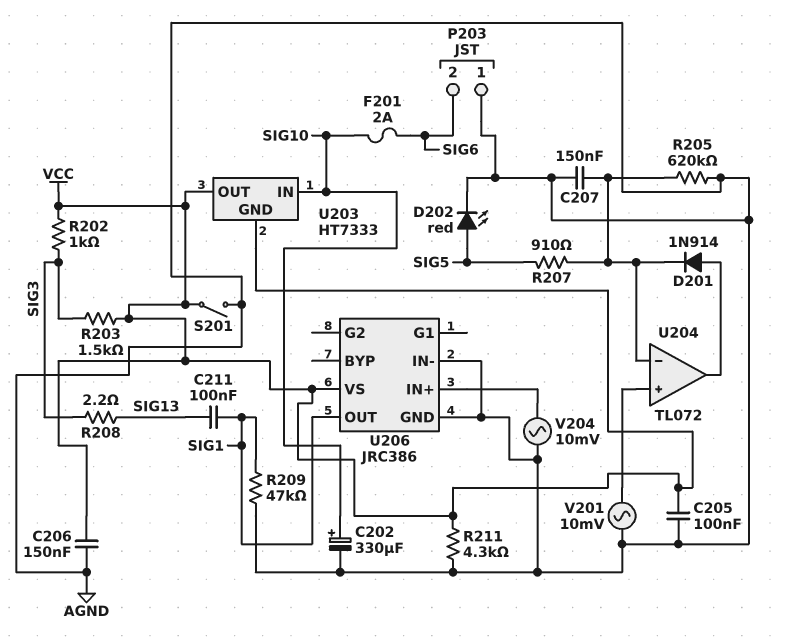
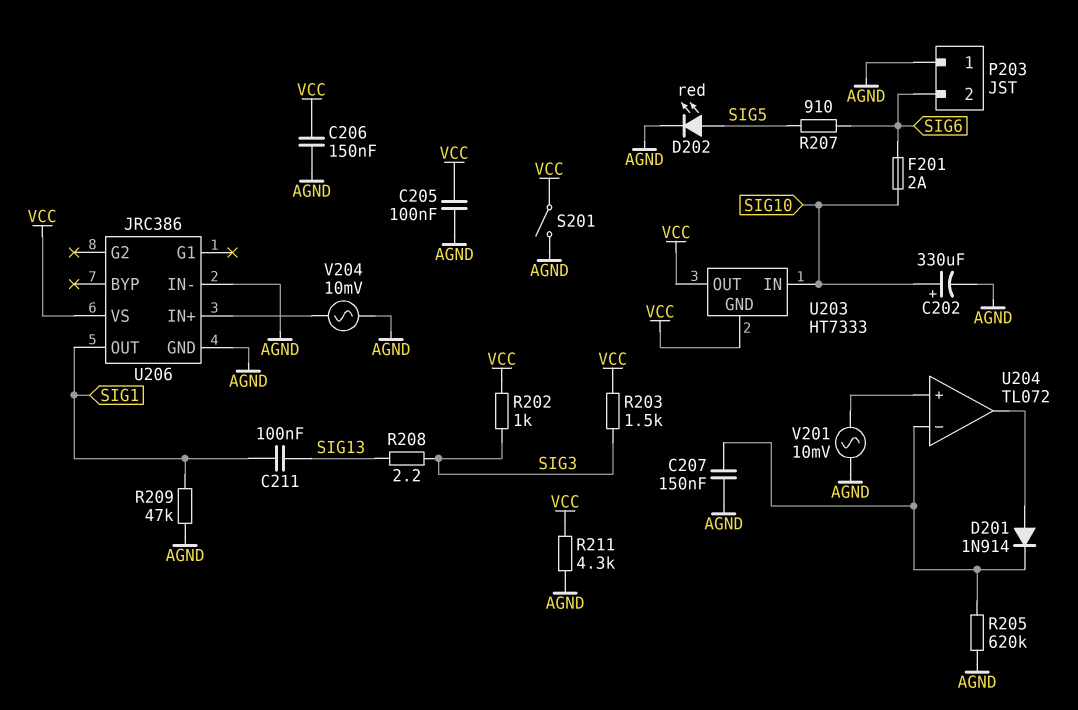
R207: 910 (SIG5, U204/in-) -> 910 (SIG5, SIG6)

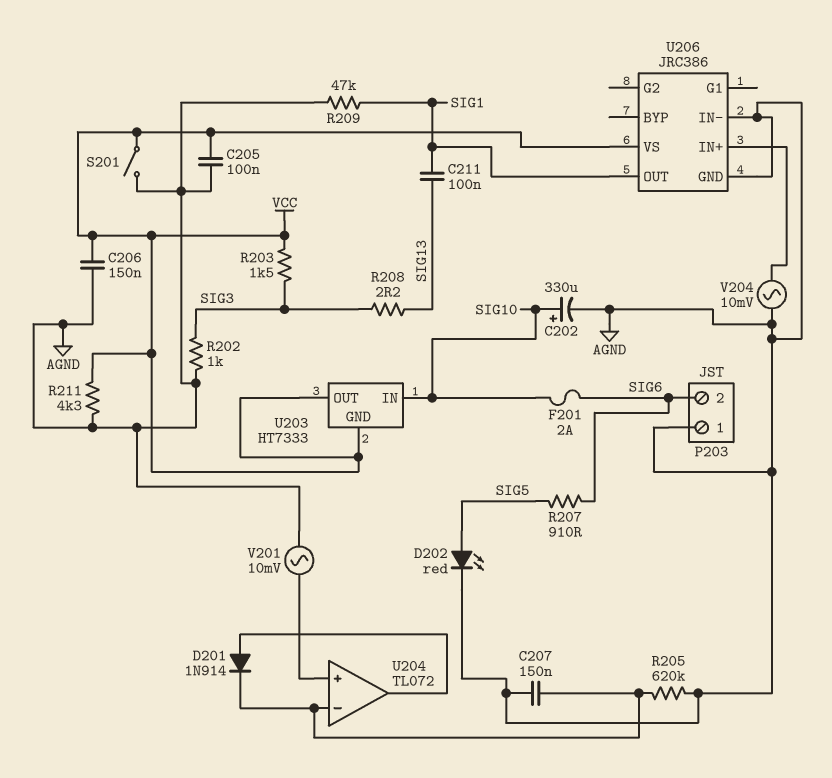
R202: 1k (SIG3, VCC) -> 1k (AGND, SIG3)

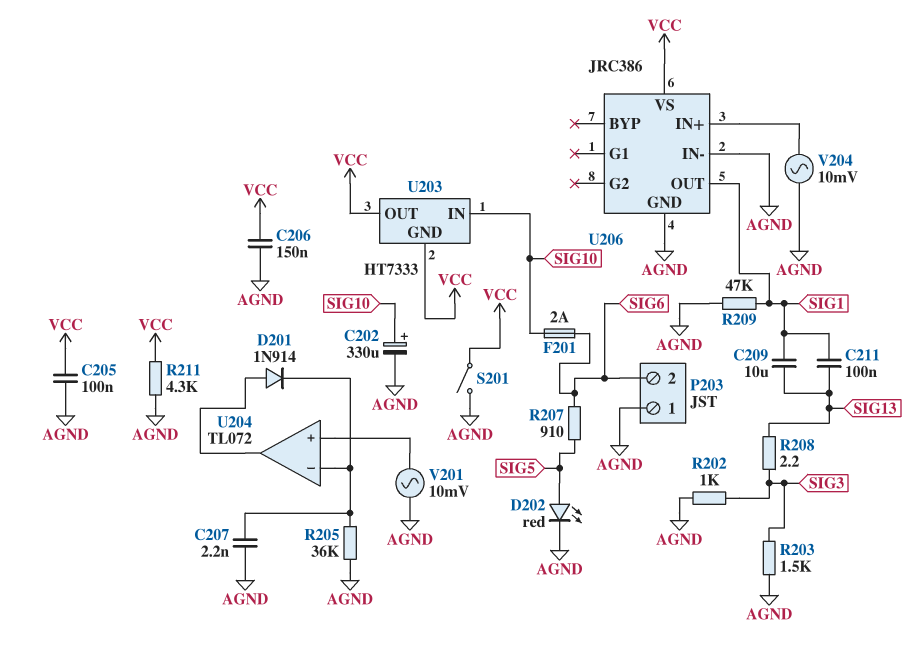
C207: 150nF (AGND, U204/in-) -> 2.2nF (AGND, U204/in-)
C209: none -> 10uF (SIG1, SIG13)
R203: 1.5k (SIG3, VCC) -> 1.5k (AGND, SIG3)
R205: 620k (AGND, U204/in-) -> 36k (AGND, U204/in-)

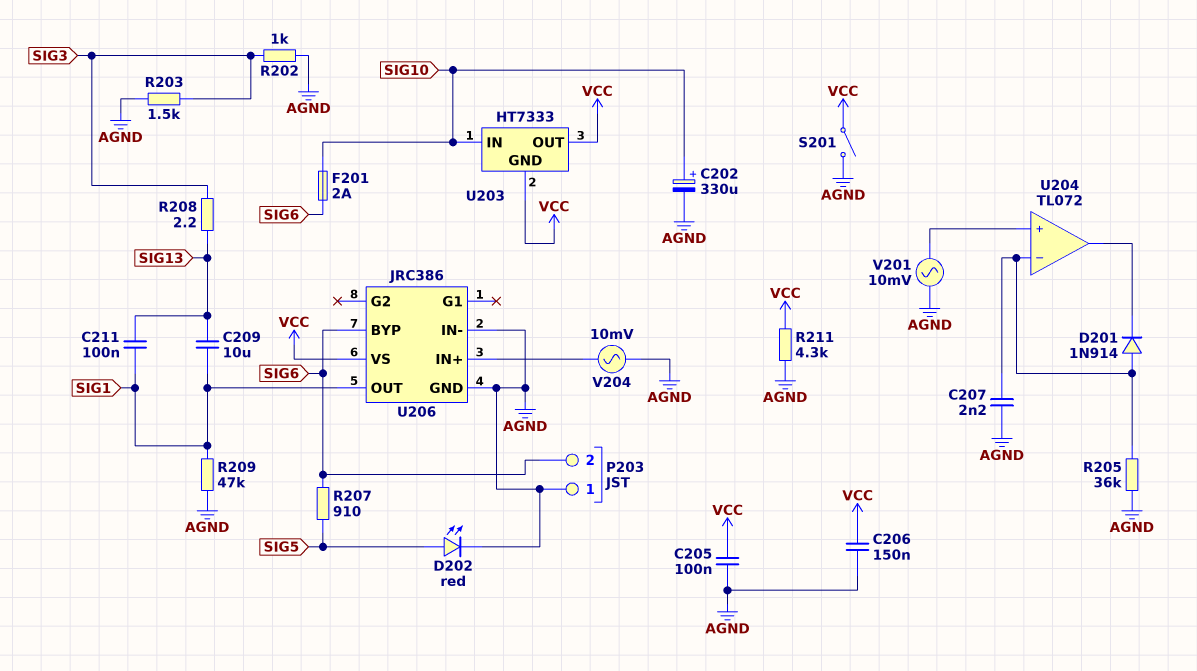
D201: diode 1N914 (A U204/out, K U204/in-) -> diode 1N914 (A U204/in-, K U204/out)
U206 pin BYP: none -> SIG6

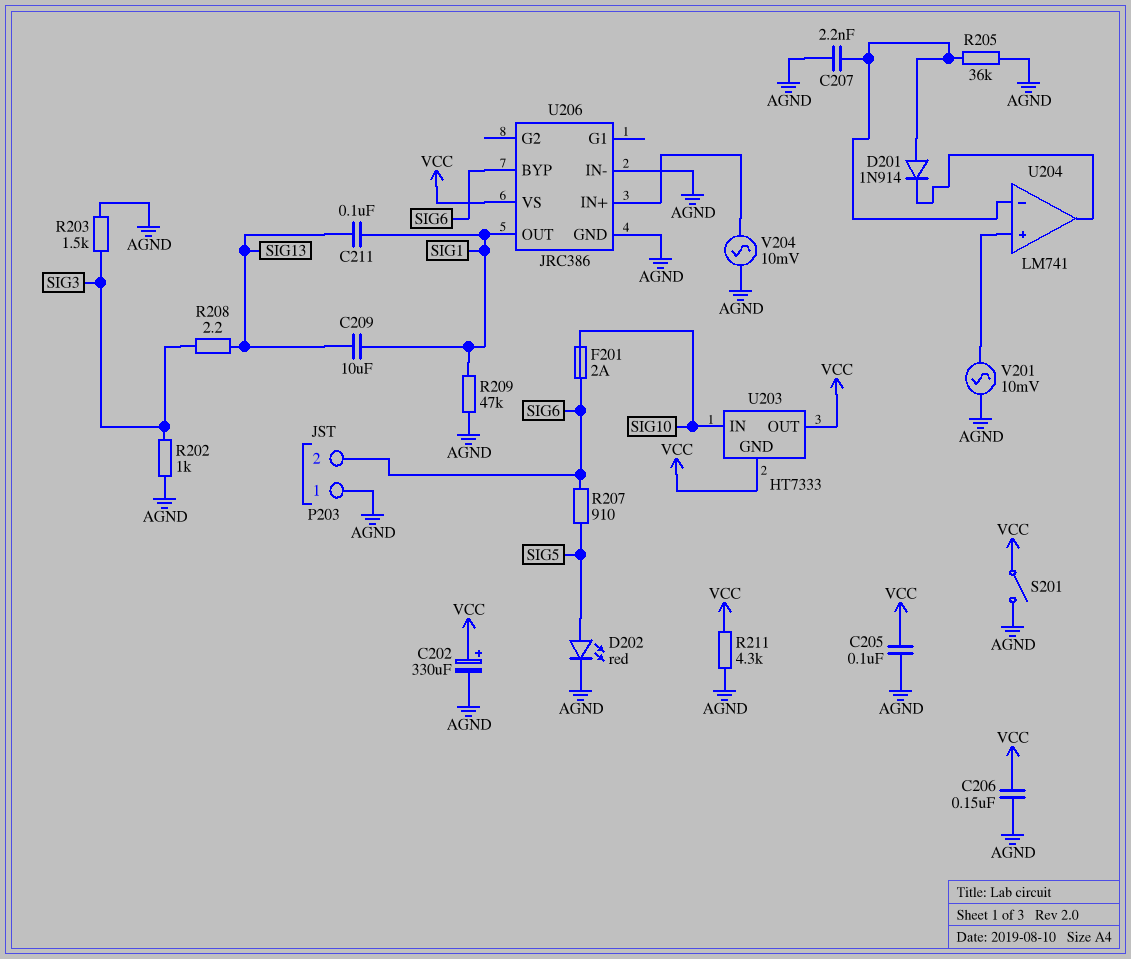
C202: 330uF (plus SIG10, minus AGND) -> 330uF (plus VCC, minus AGND)
U204: TL072 -> LM741

